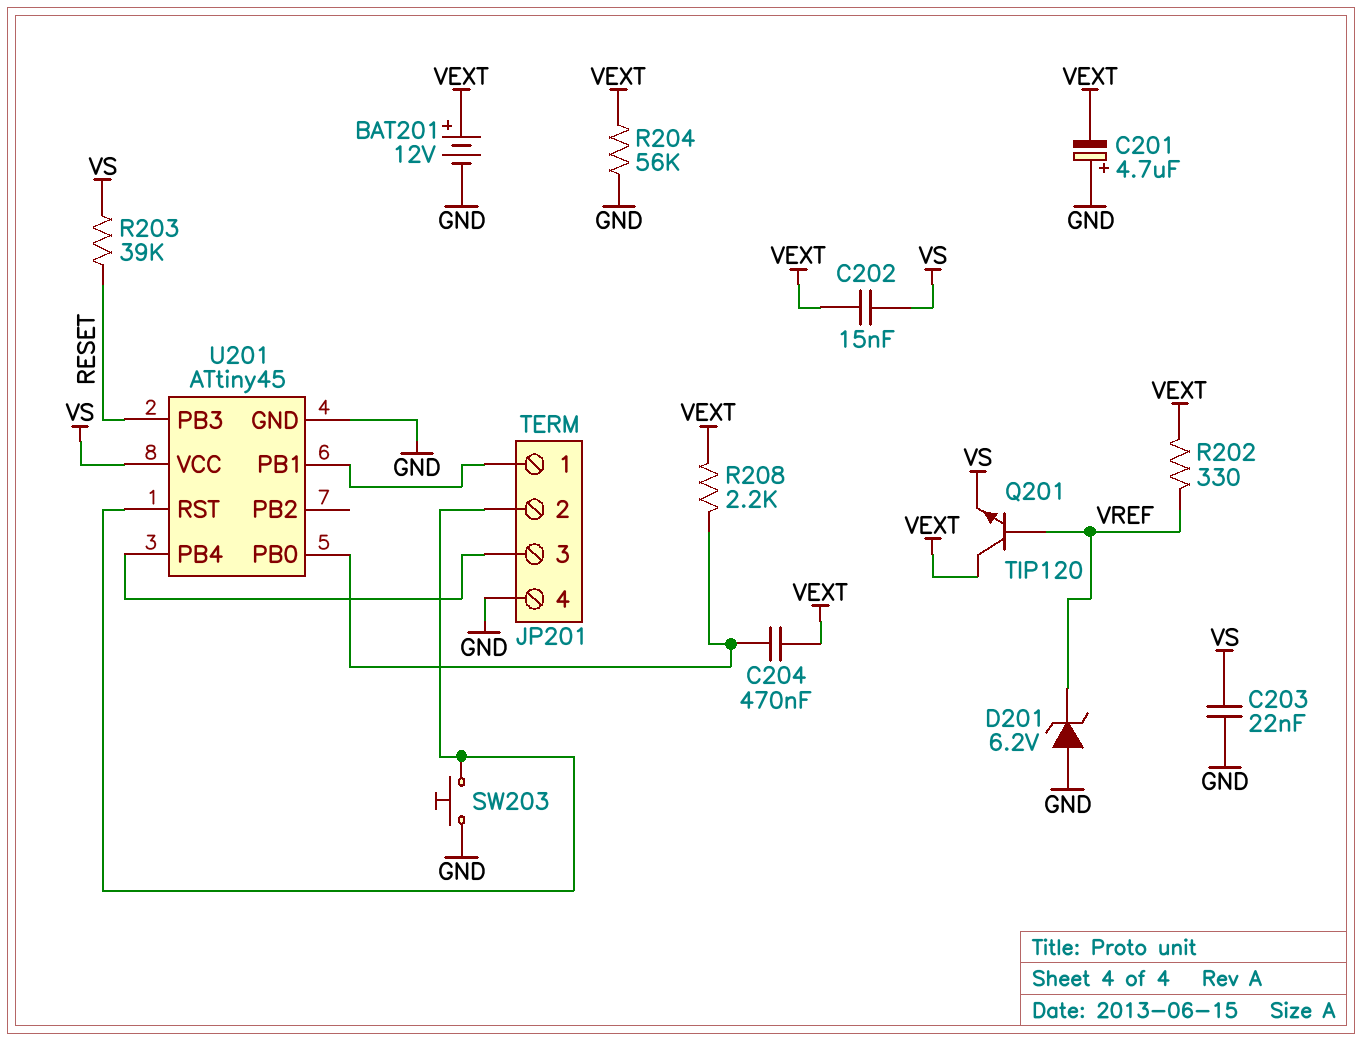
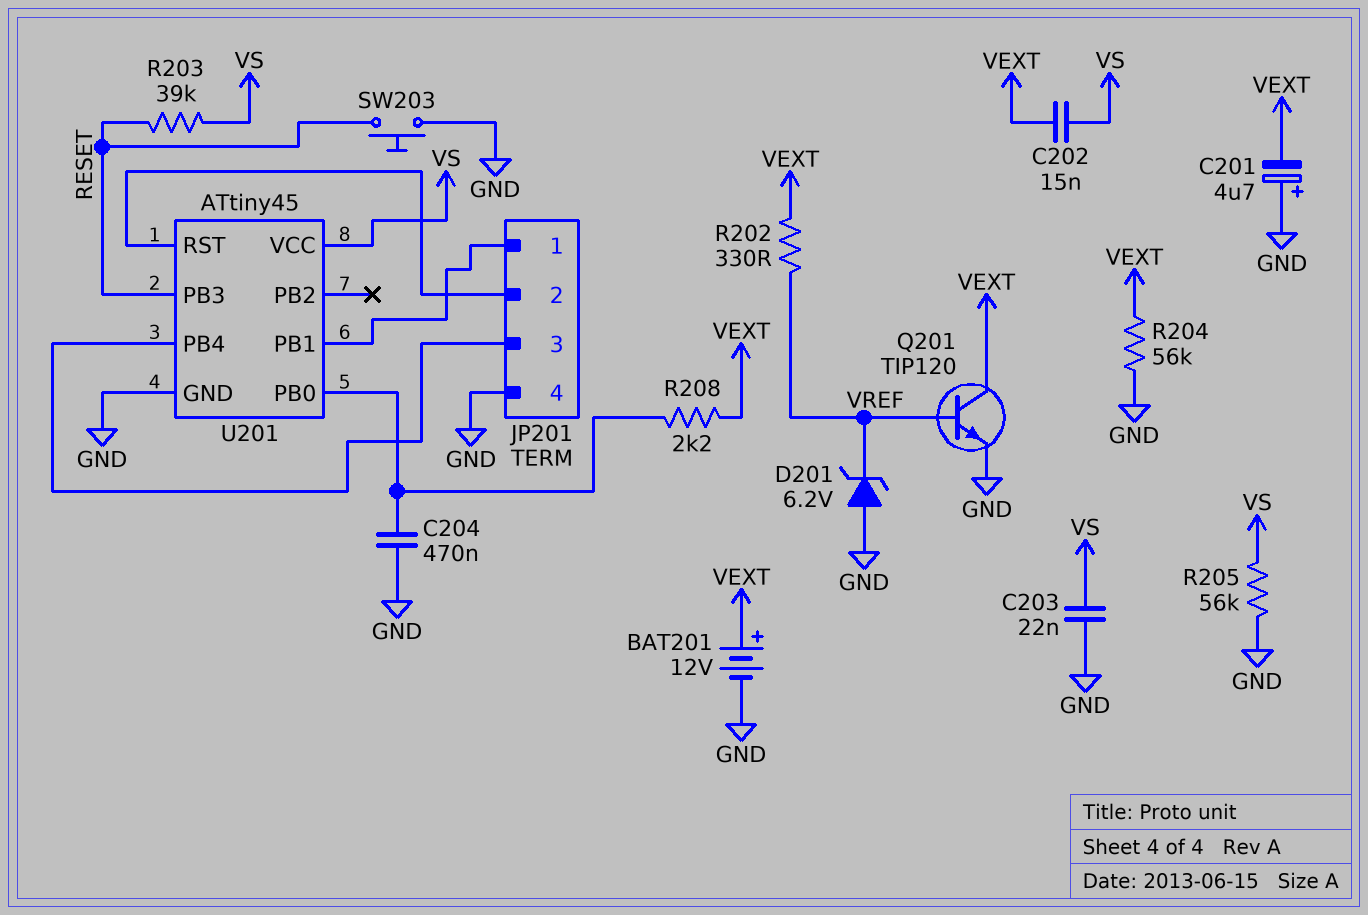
C204: 470nF (U201/PB0, VEXT) -> 470nF (GND, U201/PB0)
Q201: NPN TIP120 (B VREF, C VEXT, E VS) -> NPN TIP120 (B VREF, C VEXT, E GND)
R205: none -> 56k (GND, VS)
SW203: button (GND, JP201/2) -> button (GND, RESET)

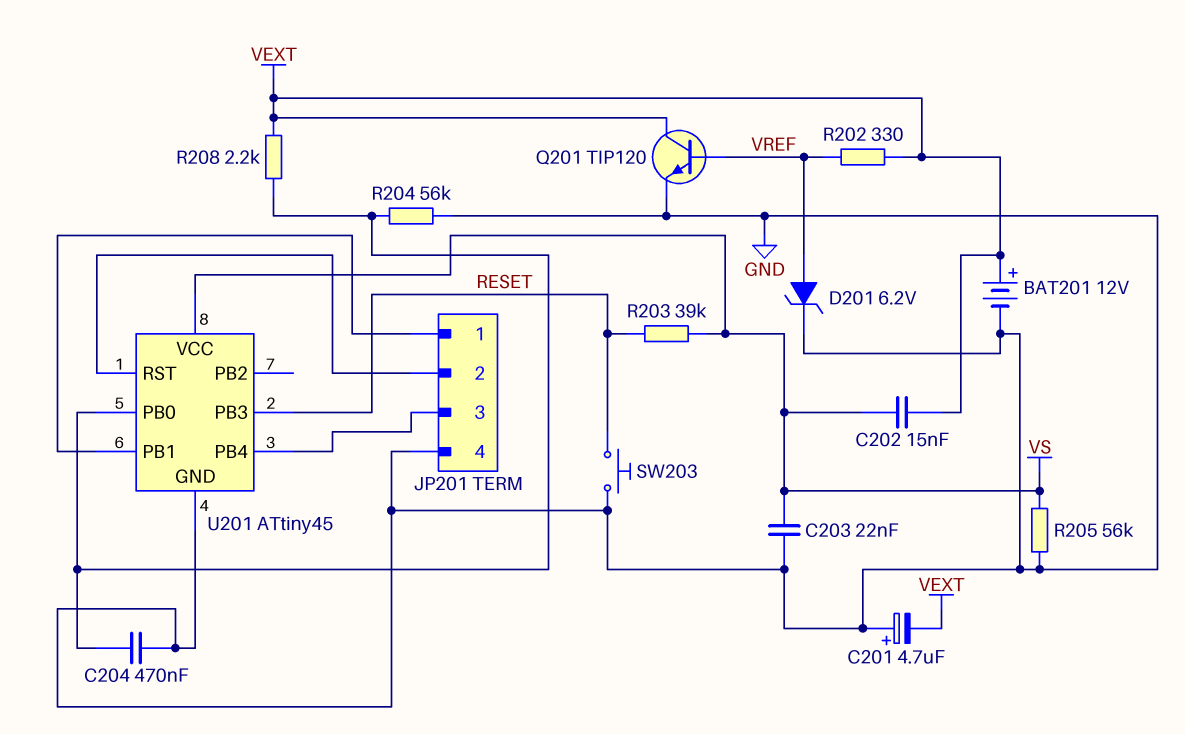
D201: zener 6.2V (A GND, K VREF) -> zener 6.2V (A VREF, K GND)
R204: 56k (GND, VEXT) -> 56k (GND, U201/PB0)

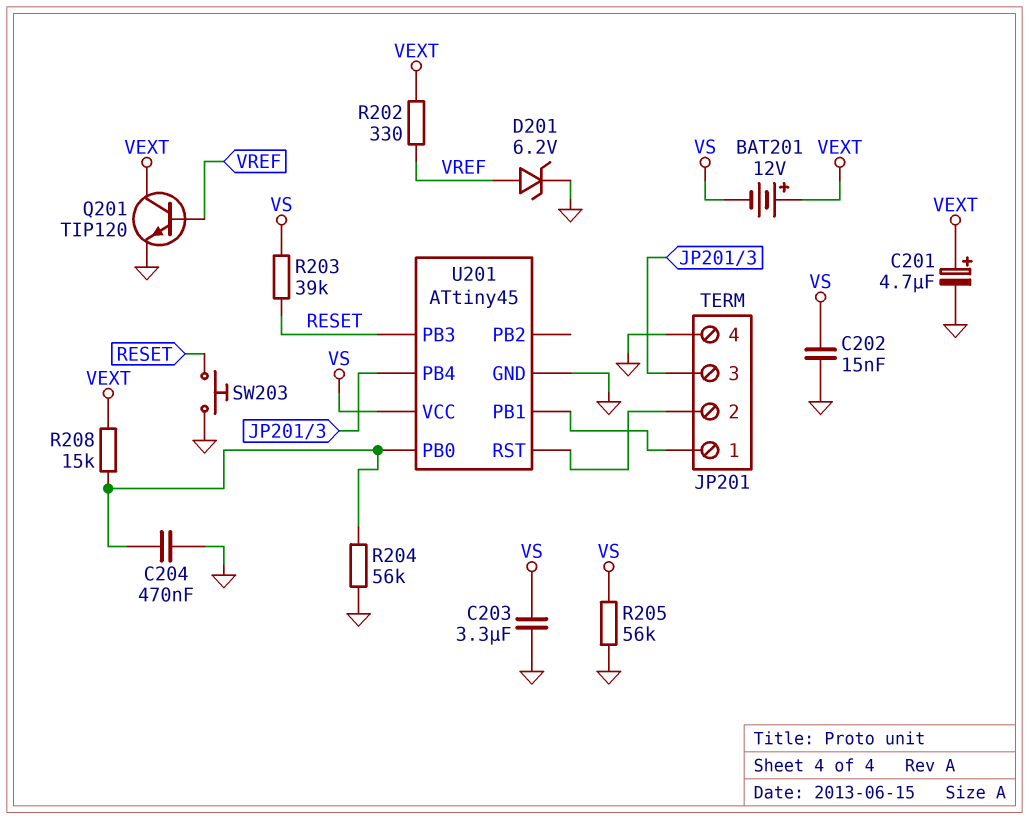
BAT201: 12V (plus VEXT, minus GND) -> 12V (plus VEXT, minus VS)
C201: 4.7uF (plus GND, minus VEXT) -> 4.7uF (plus VEXT, minus GND)
C202: 15nF (VEXT, VS) -> 15nF (GND, VS)
C203: 22nF (GND, VS) -> 3.3uF (GND, VS)
R208: 2.2k (U201/PB0, VEXT) -> 15k (U201/PB0, VEXT)

